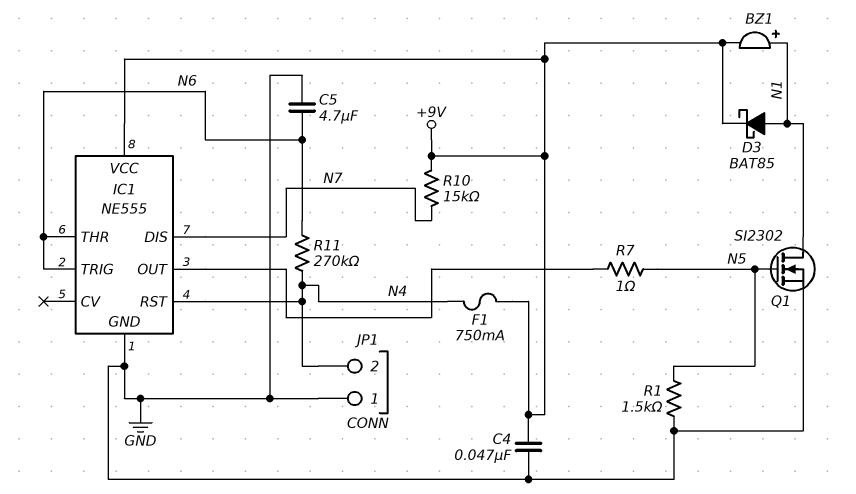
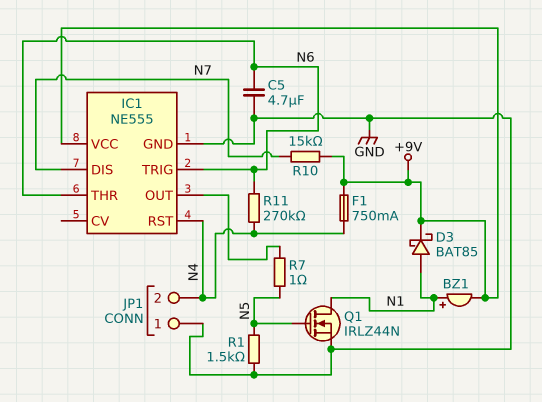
C4: 47nF (+9V, GND) -> none
Q1: NMOS SI2302 (G N5, D N1, S GND) -> NMOS IRLZ44N (G N5, D N1, S GND)

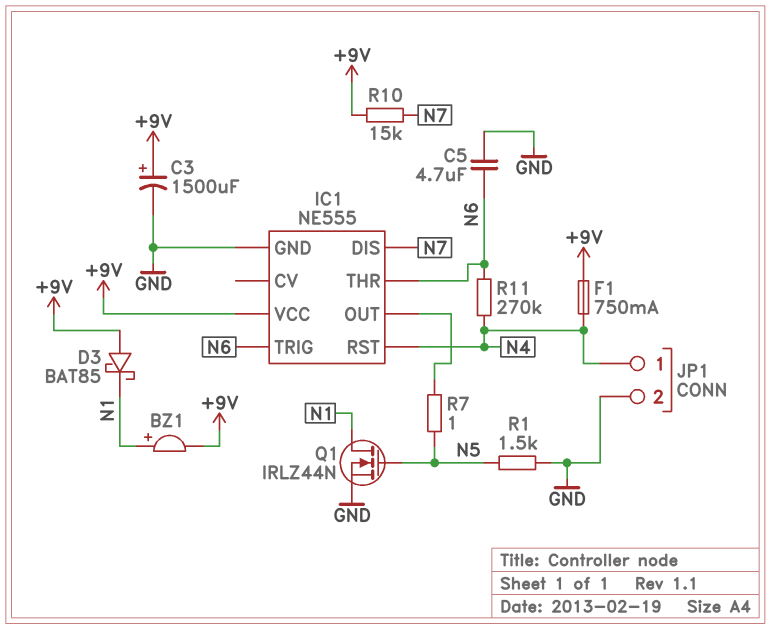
C3: none -> 1500uF (plus +9V, minus GND)
D3: schottky BAT85 (A N1, K +9V) -> schottky BAT85 (A +9V, K N1)
JP1 pin 1: GND -> N4
JP1 pin 2: N4 -> GND

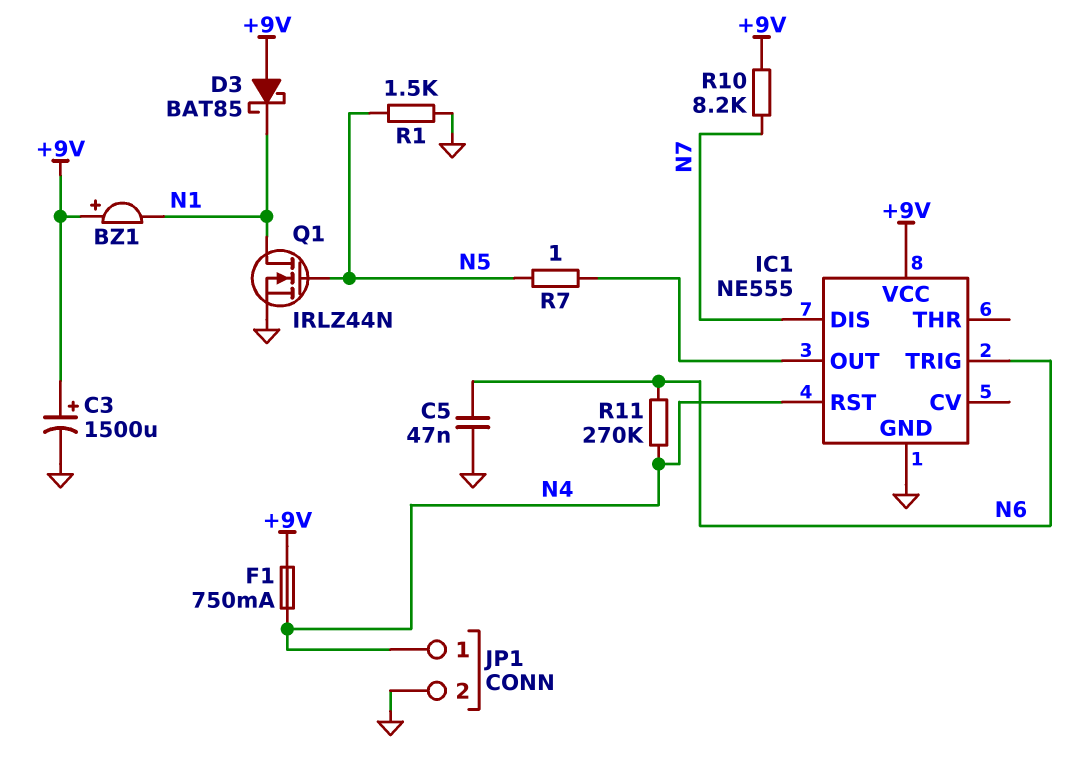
BZ1: buzzer (plus N1, minus +9V) -> buzzer (plus +9V, minus N1)
C5: 4.7uF (GND, N6) -> 47nF (GND, N6)
IC1 pin THR: N6 -> none
R10: 15k (+9V, N7) -> 8.2k (+9V, N7)

